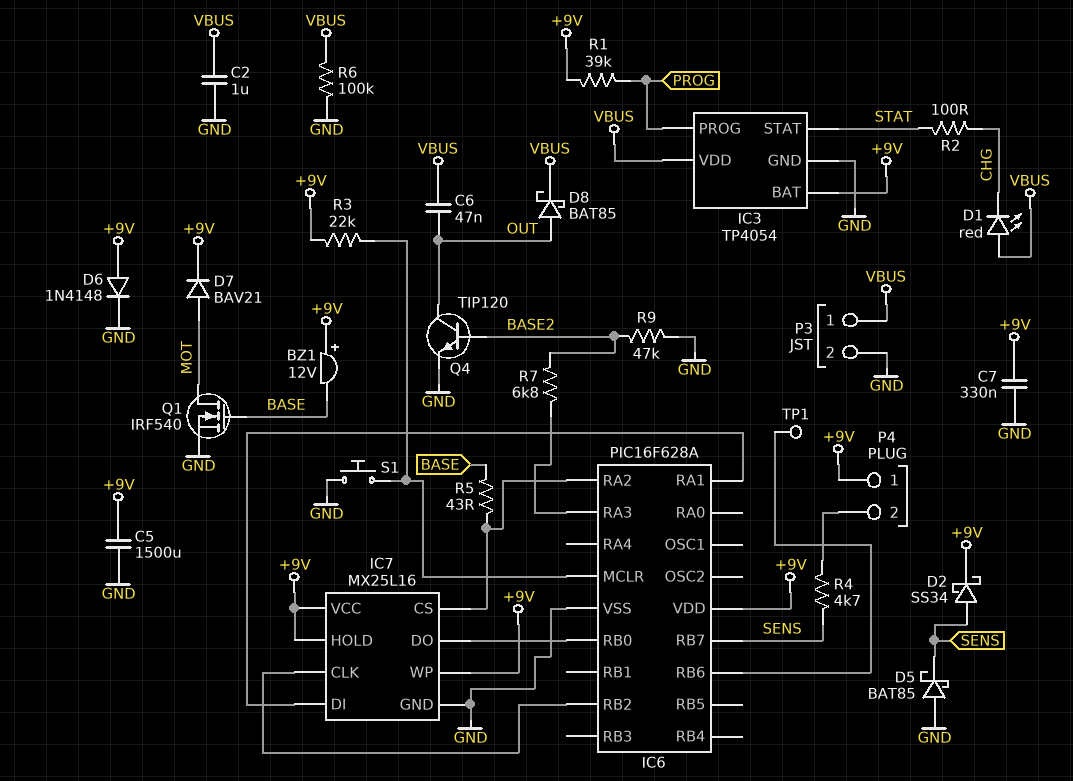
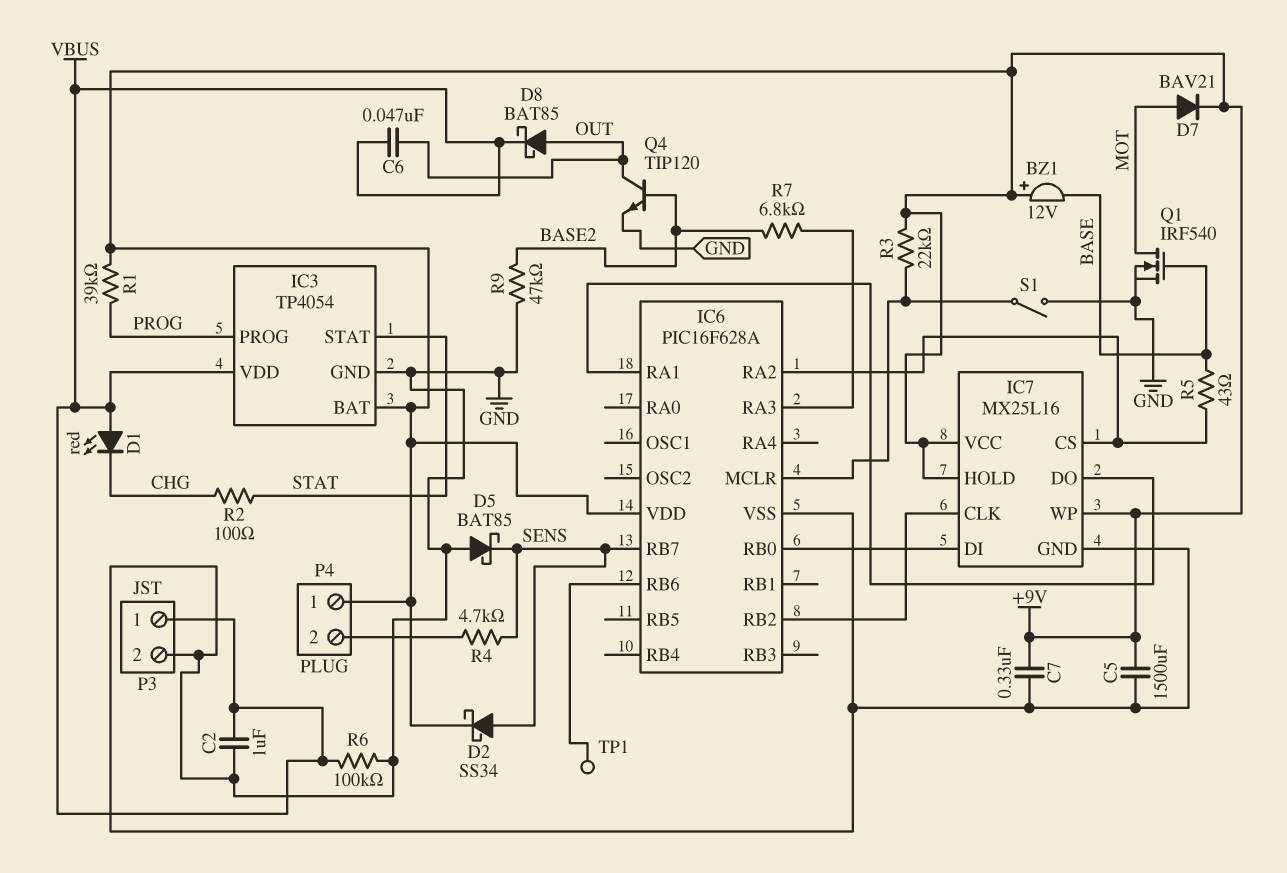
D6: diode 1N4148 (A +9V, K GND) -> none
IC7 pin DI: IC6/RA1 -> IC6/RB0
IC7 pin DO: IC6/RB0 -> IC6/RA1
S1: button (GND, IC6/MCLR) -> switch (GND, IC6/MCLR)

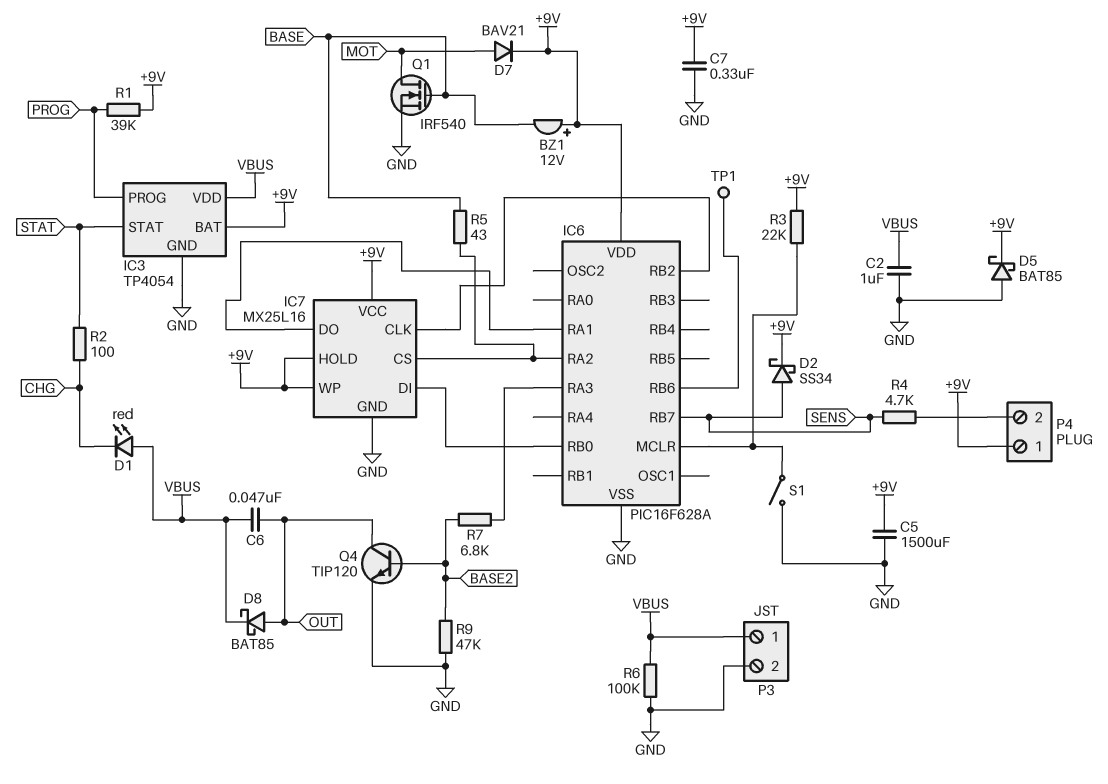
D5: schottky BAT85 (A GND, K SENS) -> schottky BAT85 (A GND, K +9V)

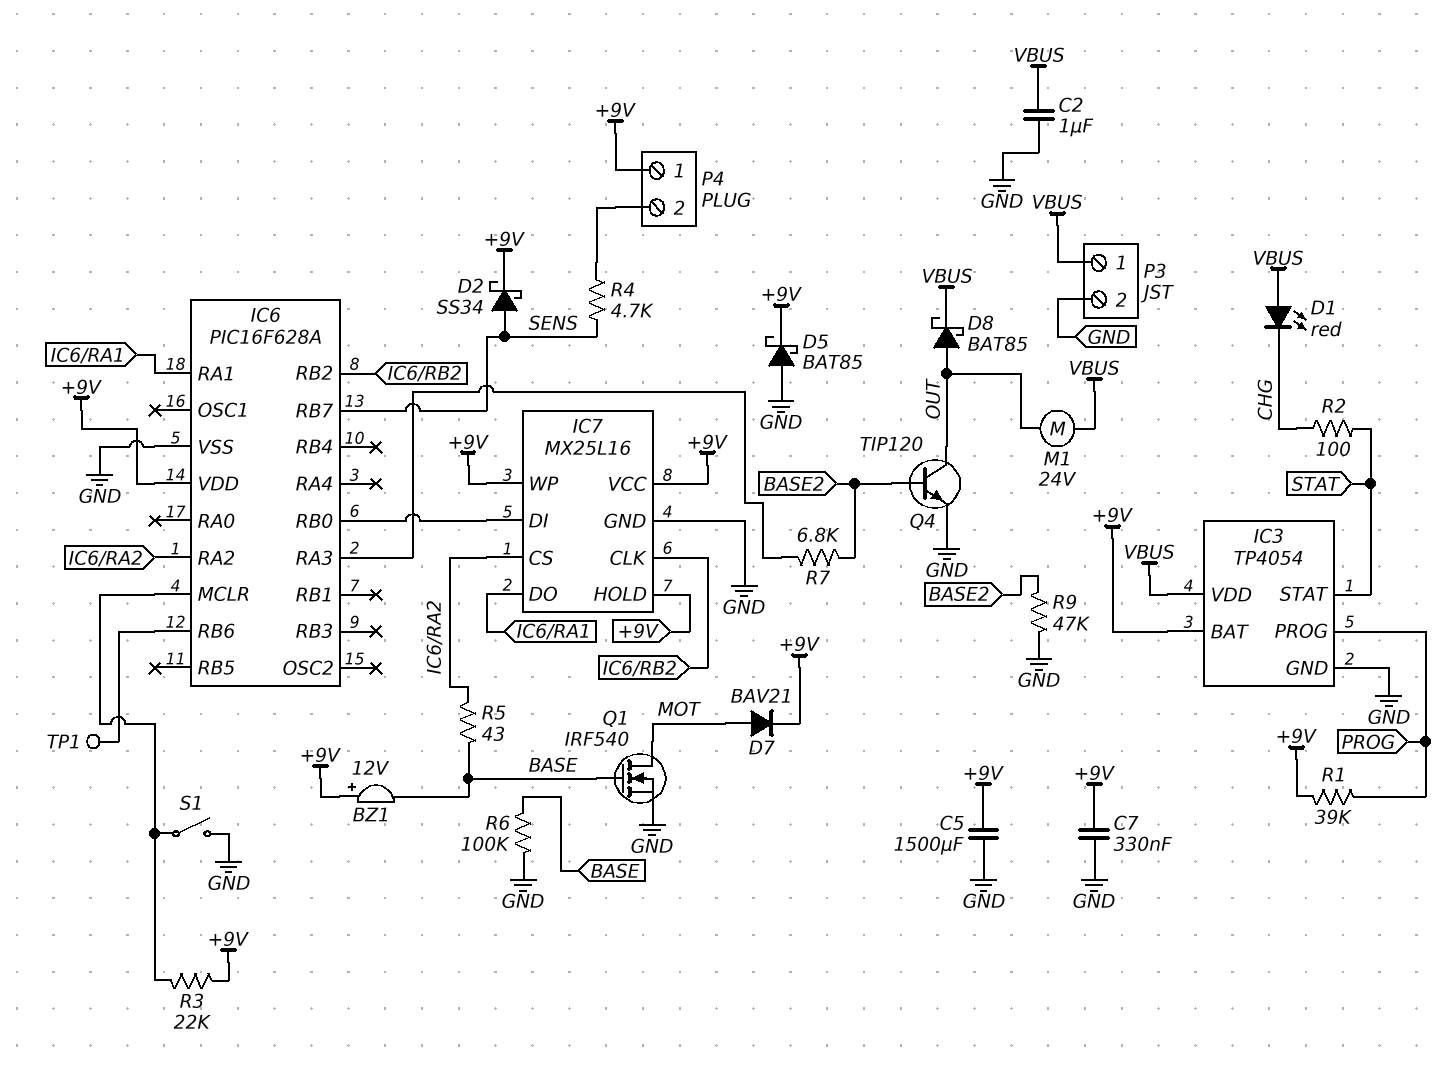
C6: 47nF (OUT, VBUS) -> none
M1: none -> motor 24V (OUT, VBUS)
R6: 100k (GND, VBUS) -> 100k (BASE, GND)

